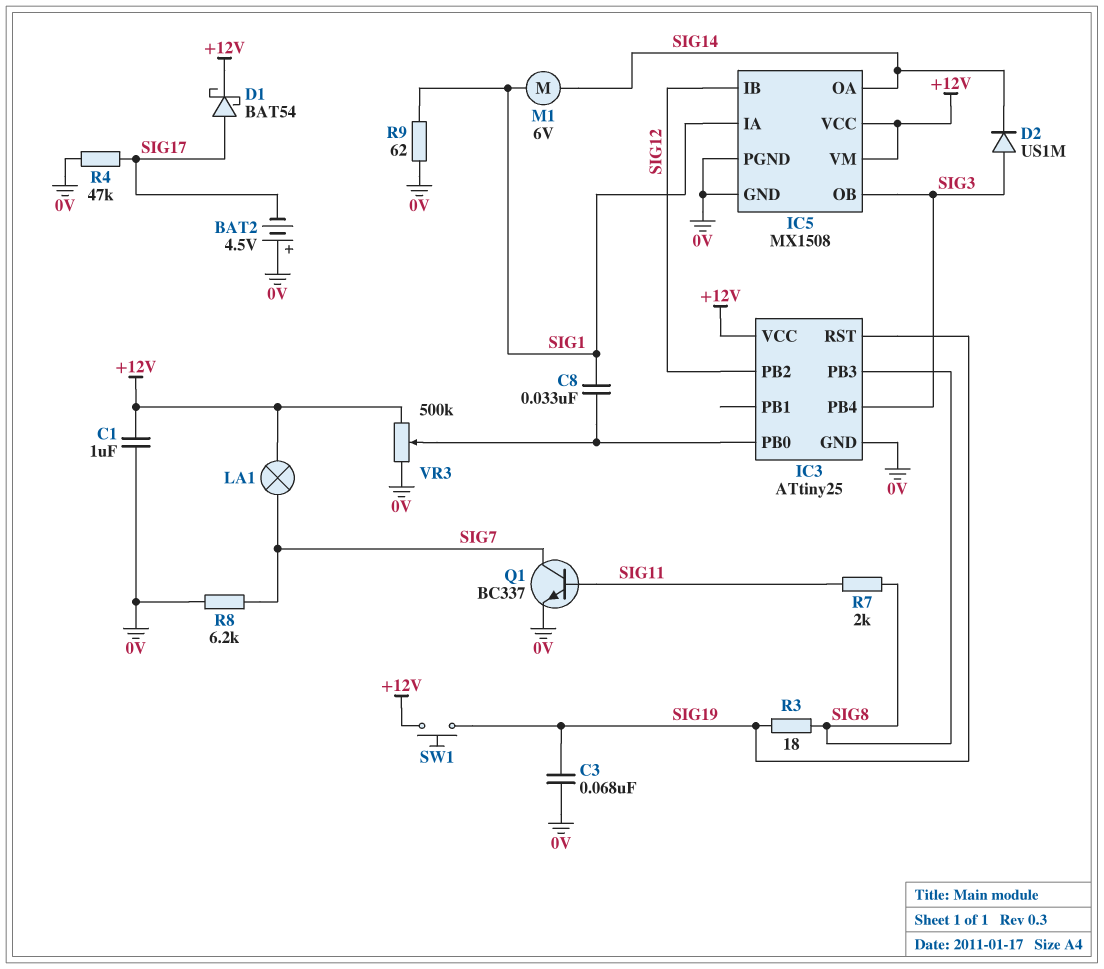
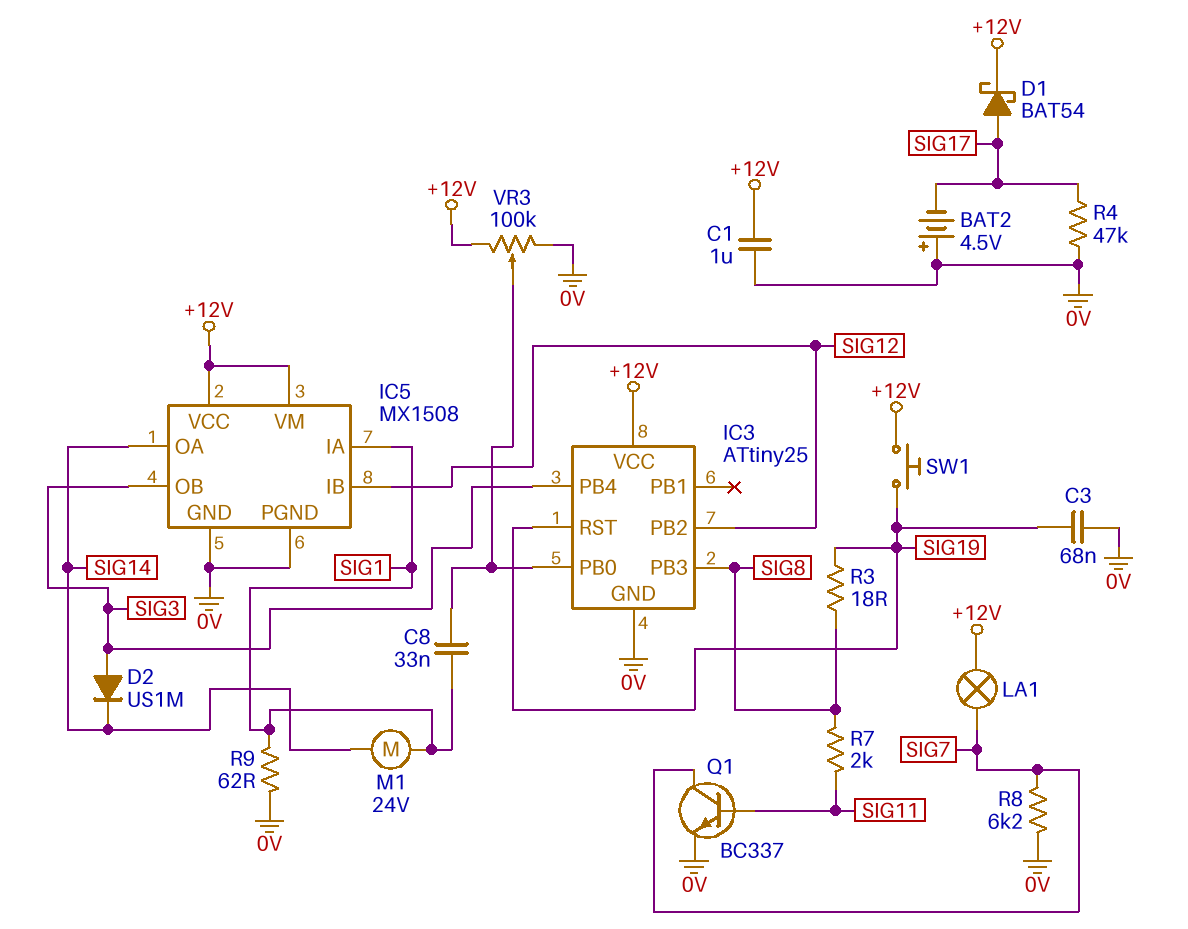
M1: motor 6V (SIG1, SIG14) -> motor 24V (SIG1, SIG14)
VR3: 500k (+12V, 0V, wiper IC3/PB0) -> 100k (+12V, 0V, wiper IC3/PB0)

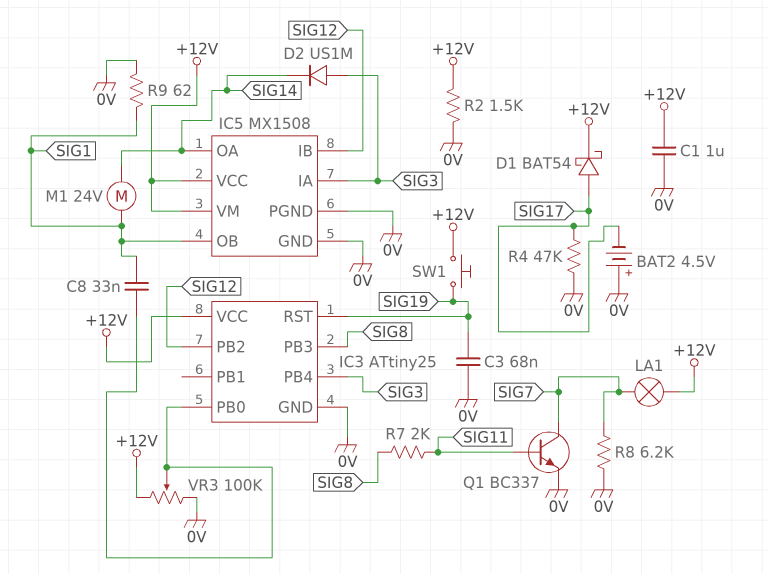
IC5 pin IA: SIG1 -> SIG3
IC5 pin OB: SIG3 -> SIG1
R2: none -> 1.5k (+12V, 0V)
R3: 18 (SIG8, SIG19) -> none

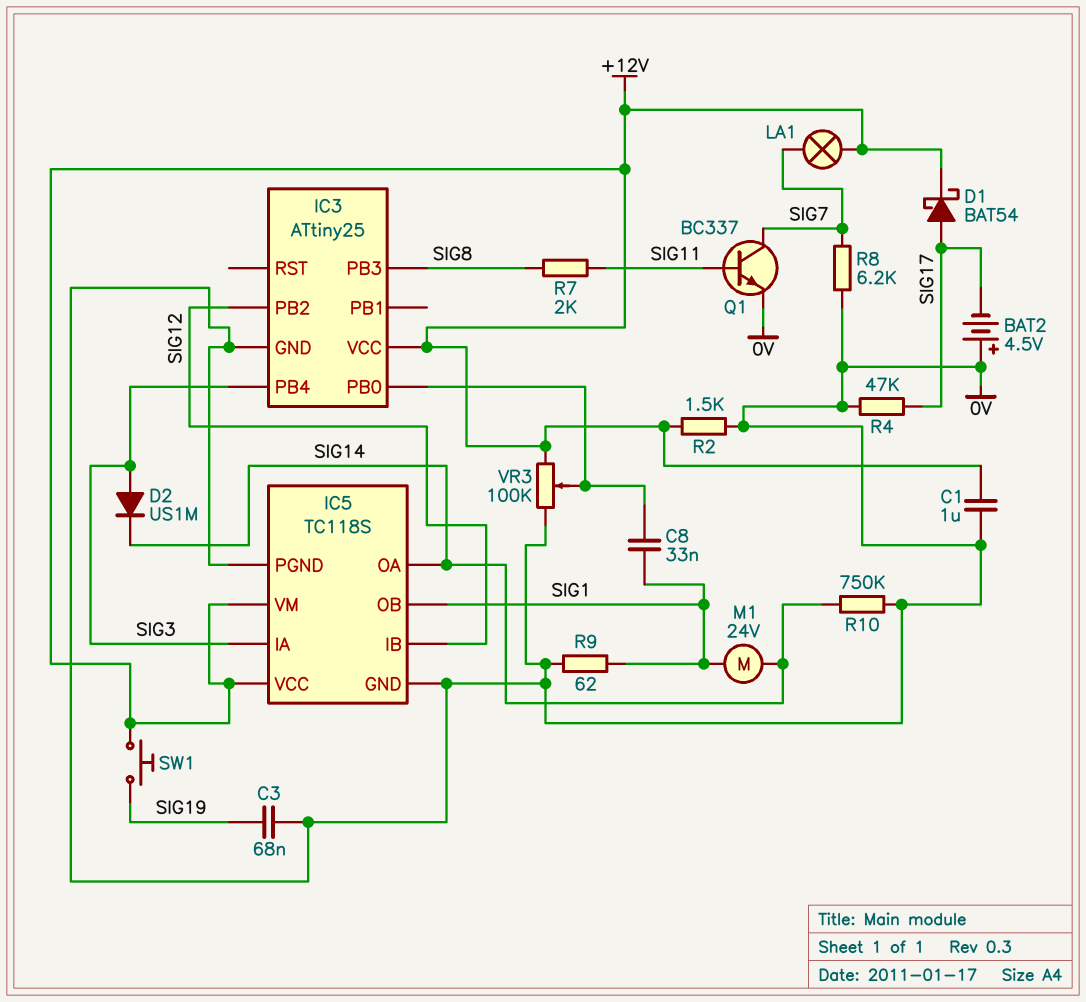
IC3 pin RST: SIG19 -> none
IC5: MX1508 -> TC118S
R10: none -> 750k (0V, SIG14)

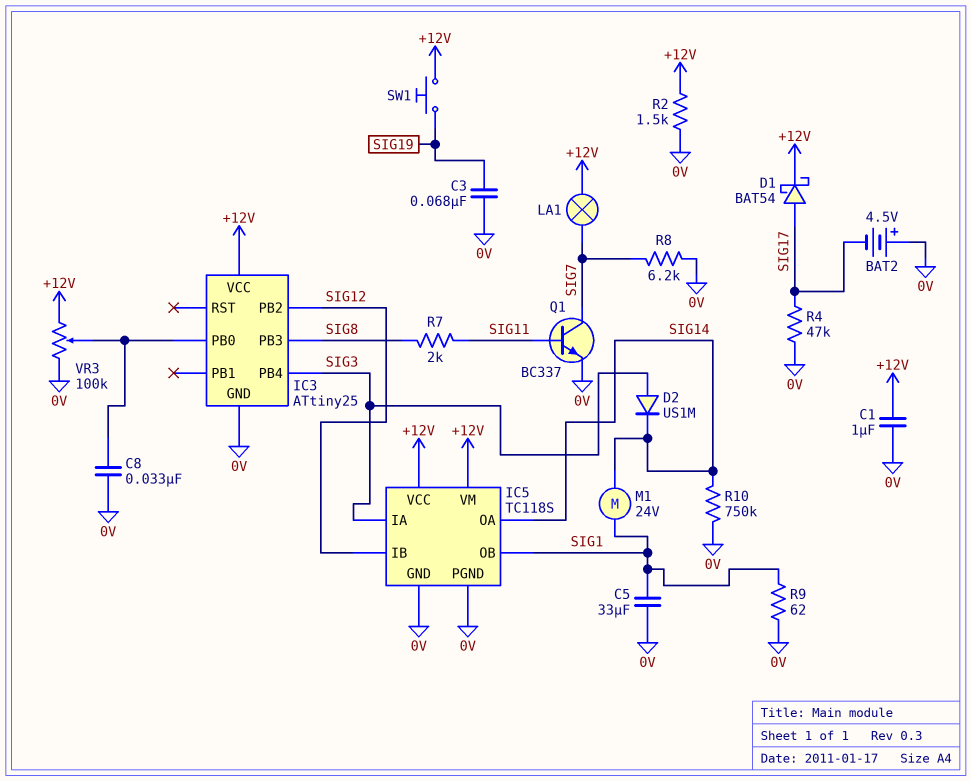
C5: none -> 33uF (0V, SIG1)
C8: 33nF (IC3/PB0, SIG1) -> 33nF (0V, IC3/PB0)

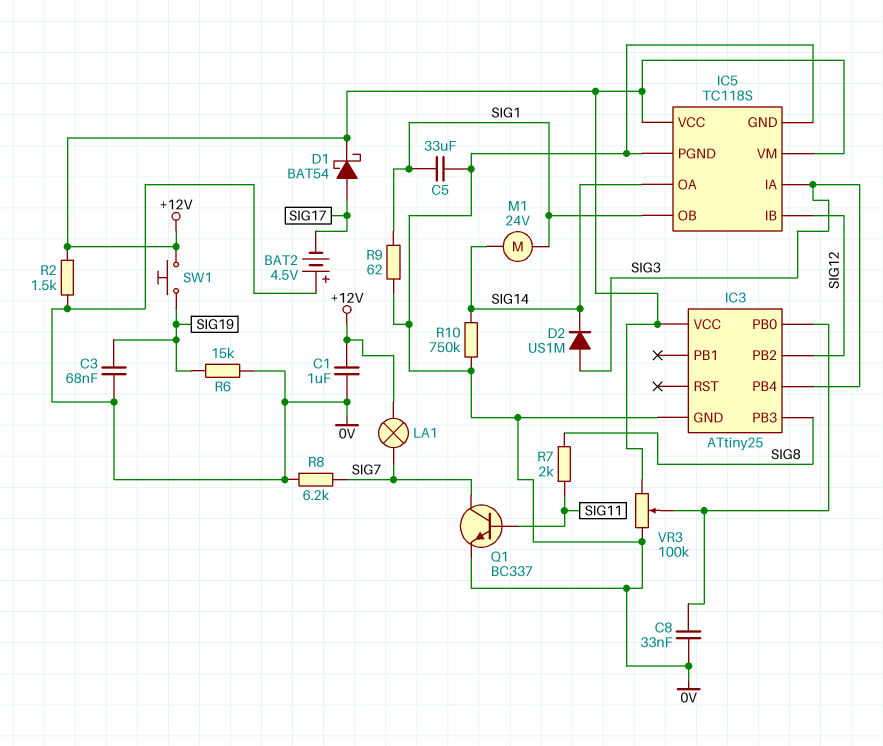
R4: 47k (0V, SIG17) -> none
R6: none -> 15k (0V, SIG19)

